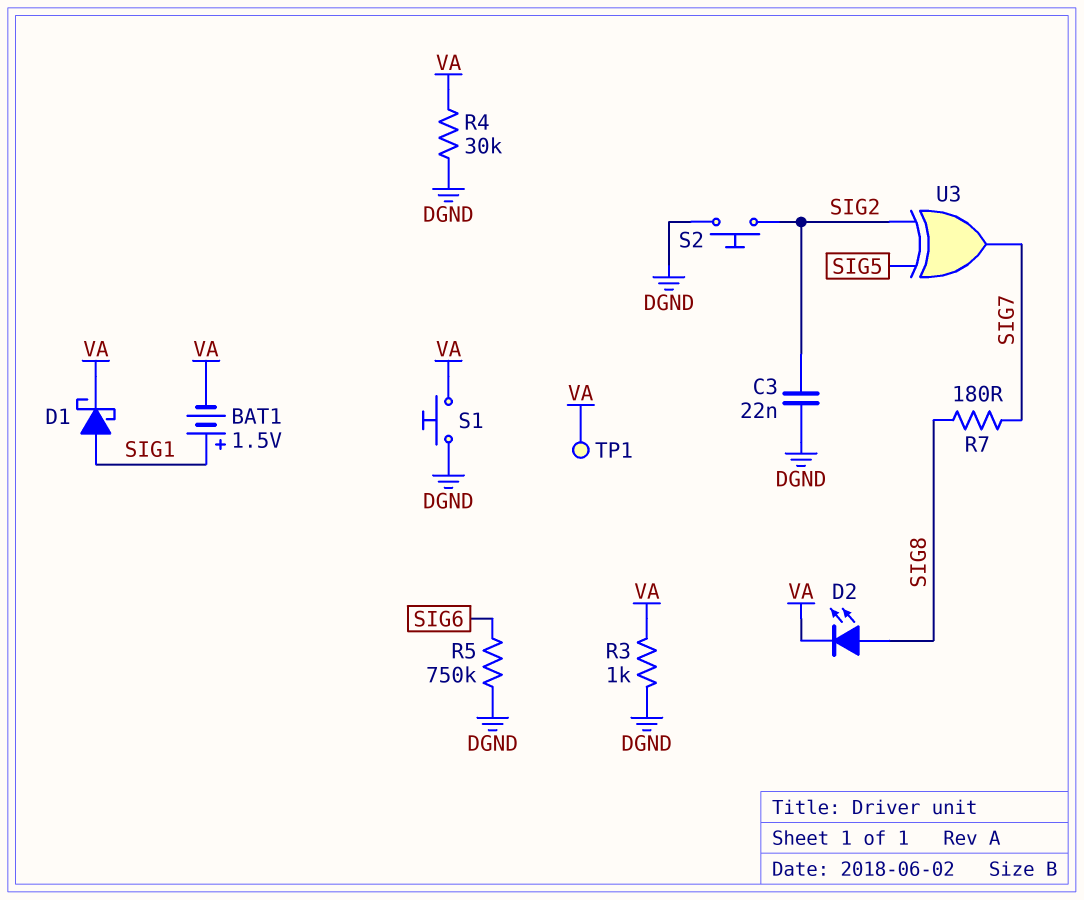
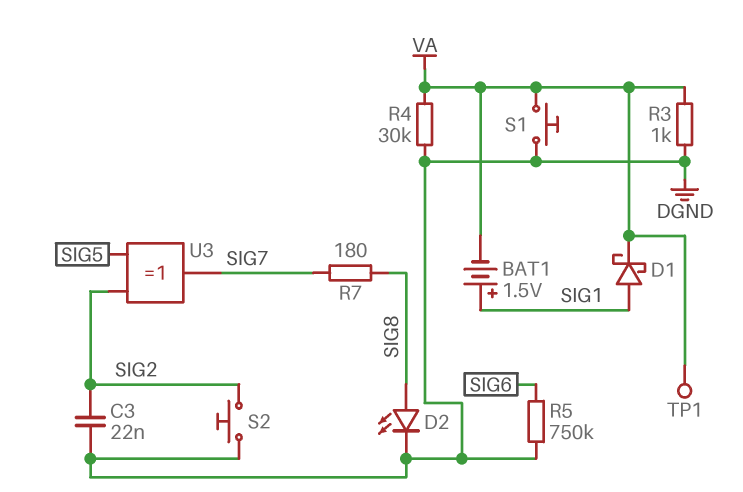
D2: LED (A SIG8, K VA) -> LED (A SIG8, K DGND)

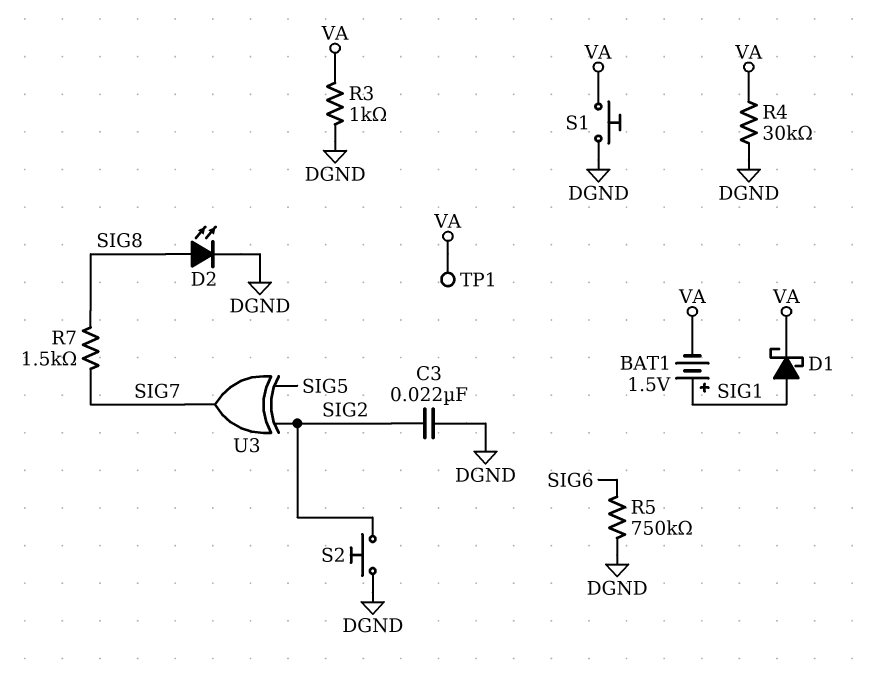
R7: 180 (SIG7, SIG8) -> 1.5k (SIG7, SIG8)

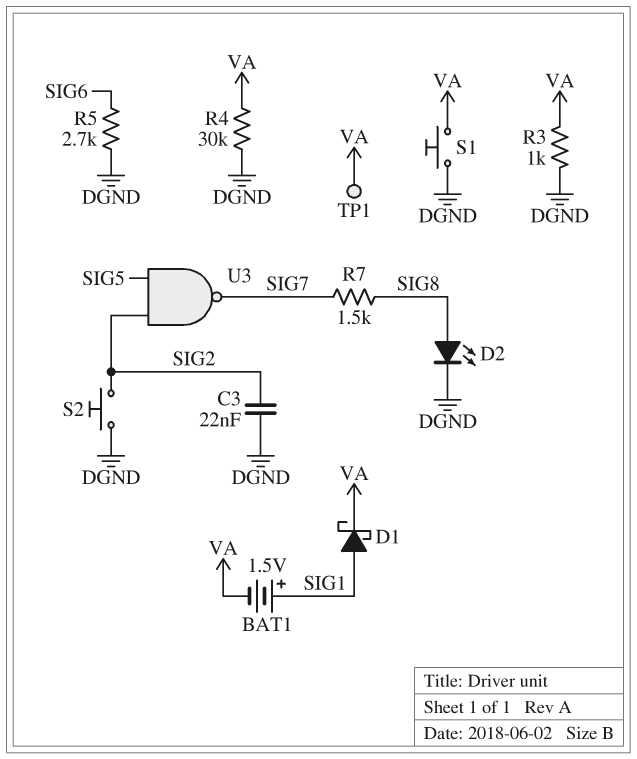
R5: 750k (DGND, SIG6) -> 2.7k (DGND, SIG6)
U3: XOR (in SIG2, in SIG5, out SIG7) -> NAND (in SIG2, in SIG5, out SIG7)

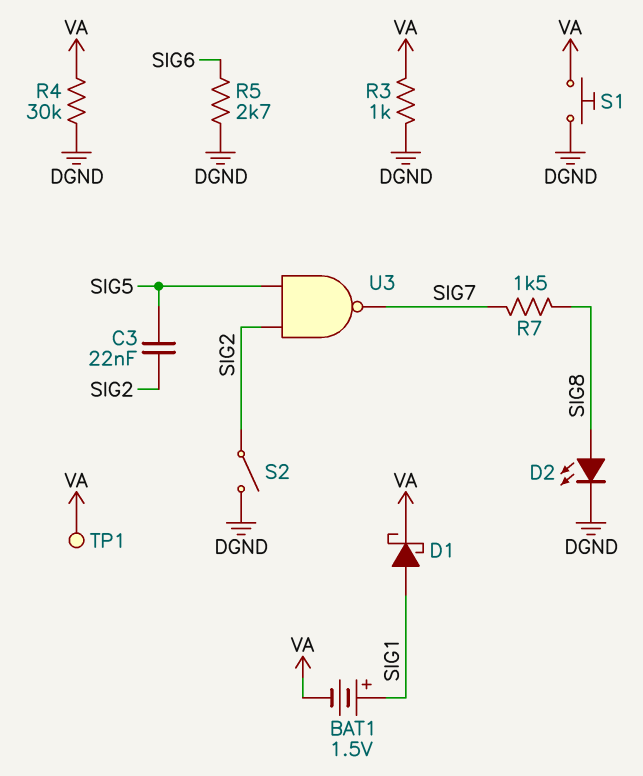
C3: 22nF (DGND, SIG2) -> 22nF (SIG2, SIG5)
S2: button (DGND, SIG2) -> switch (DGND, SIG2)

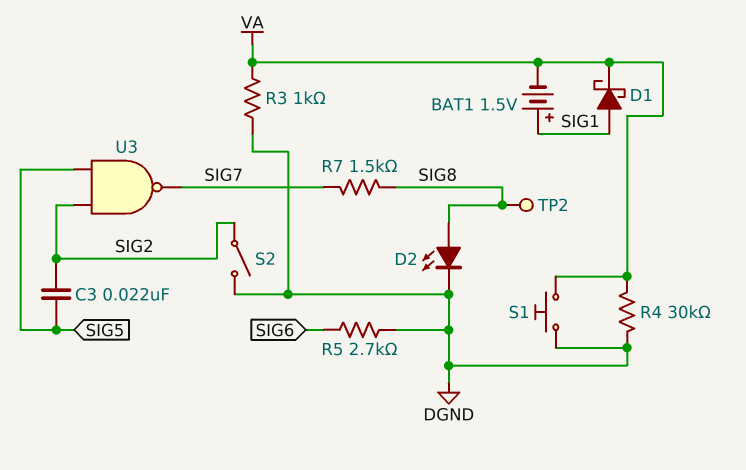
TP1: test point (VA) -> none
TP2: none -> test point (SIG8)

